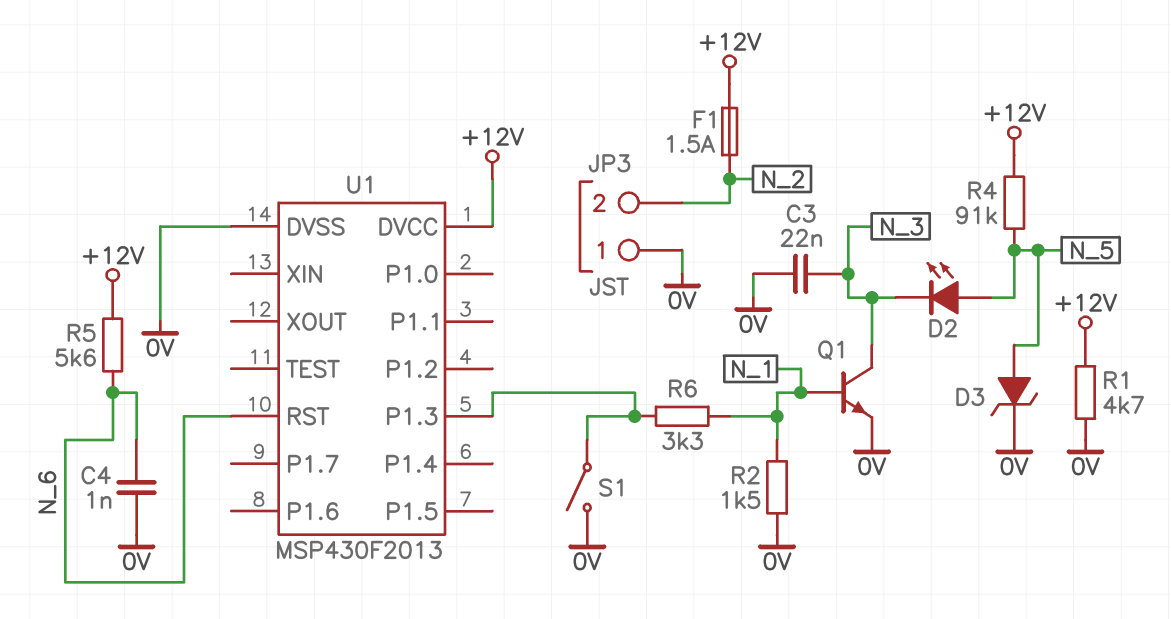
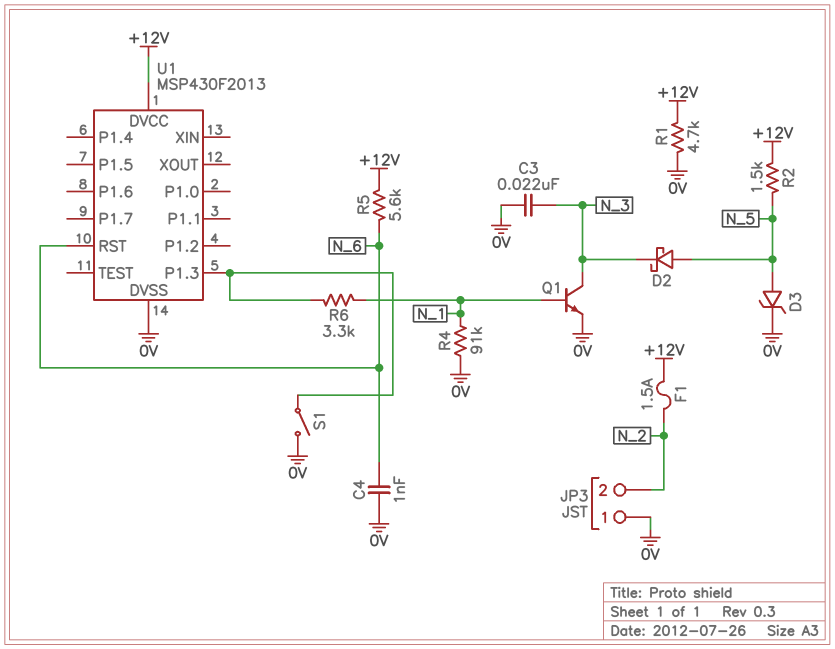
D2: LED (A N_5, K N_3) -> schottky (A N_5, K N_3)
R2: 1.5k (0V, N_1) -> 1.5k (+12V, N_5)
R4: 91k (+12V, N_5) -> 91k (0V, N_1)

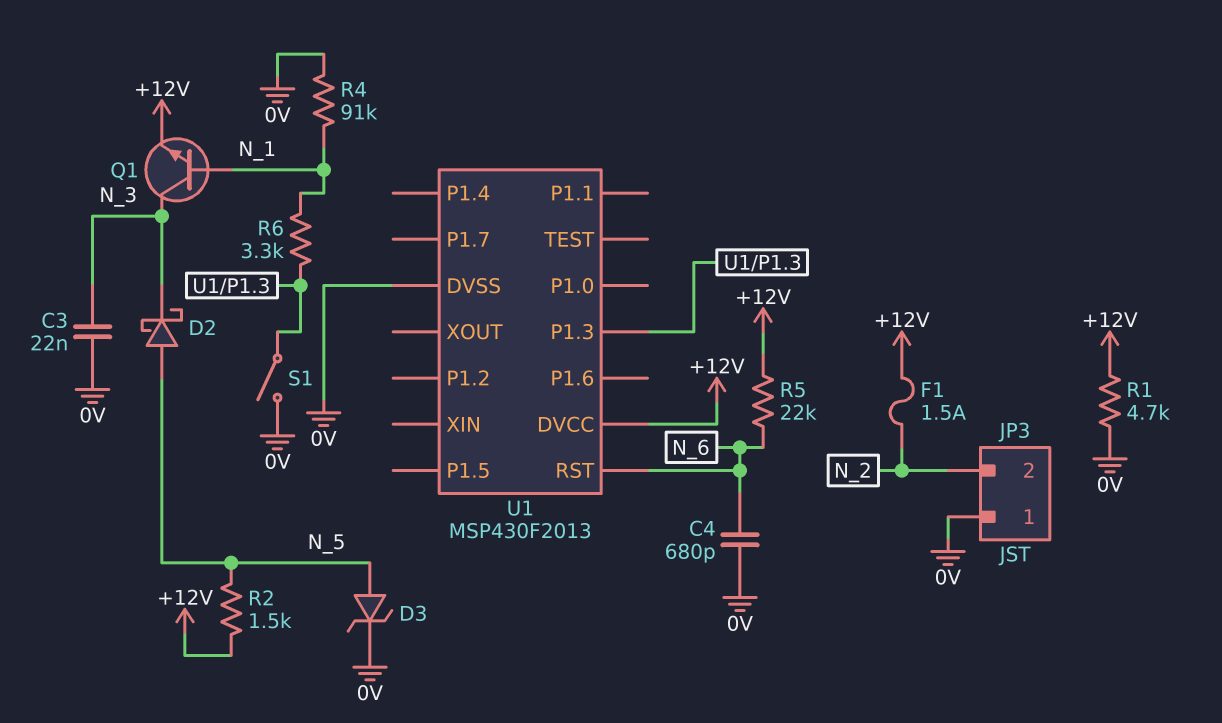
C4: 1nF (0V, N_6) -> 680pF (0V, N_6)
Q1: NPN (B N_1, C N_3, E 0V) -> NPN (B N_1, C N_3, E +12V)
R5: 5.6k (+12V, N_6) -> 22k (+12V, N_6)

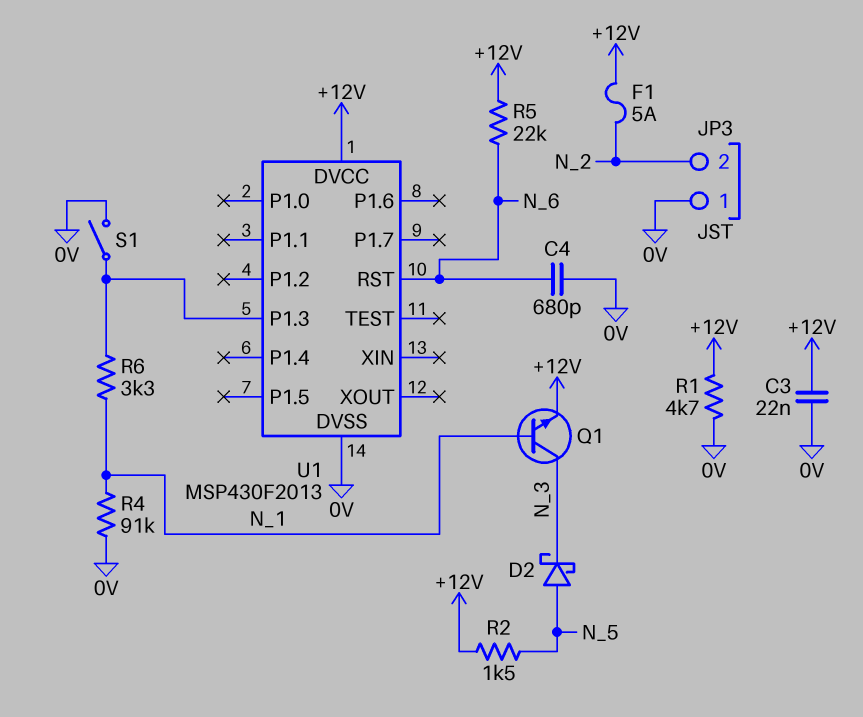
C3: 22nF (0V, N_3) -> 22nF (+12V, 0V)
D3: zener (A N_5, K 0V) -> none
F1: 1.5A (+12V, N_2) -> 5A (+12V, N_2)

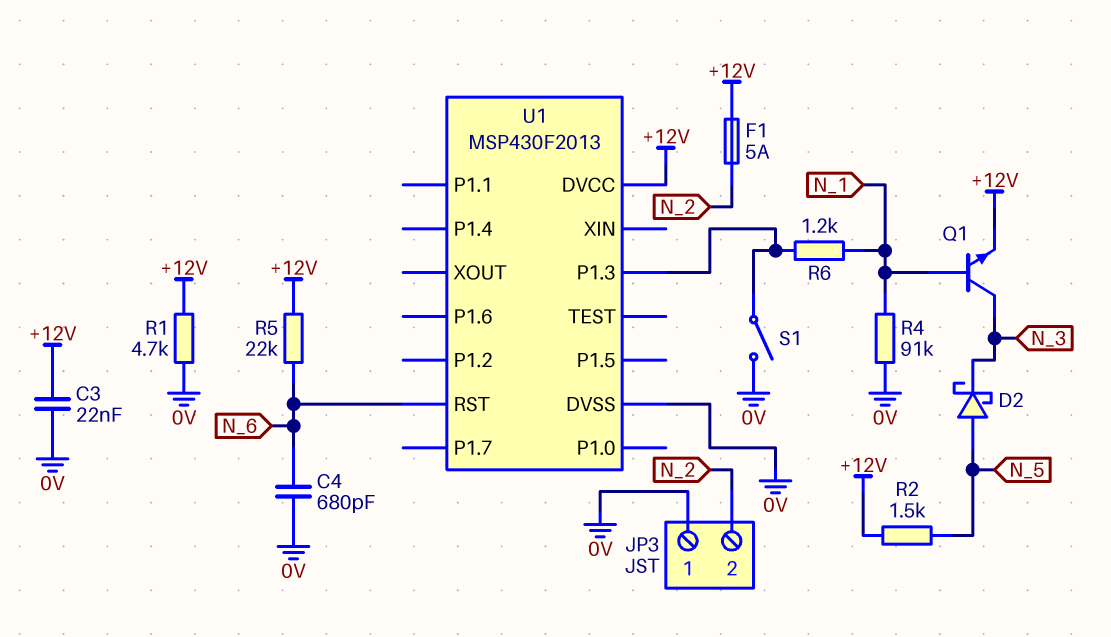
R6: 3.3k (N_1, U1/P1.3) -> 1.2k (N_1, U1/P1.3)

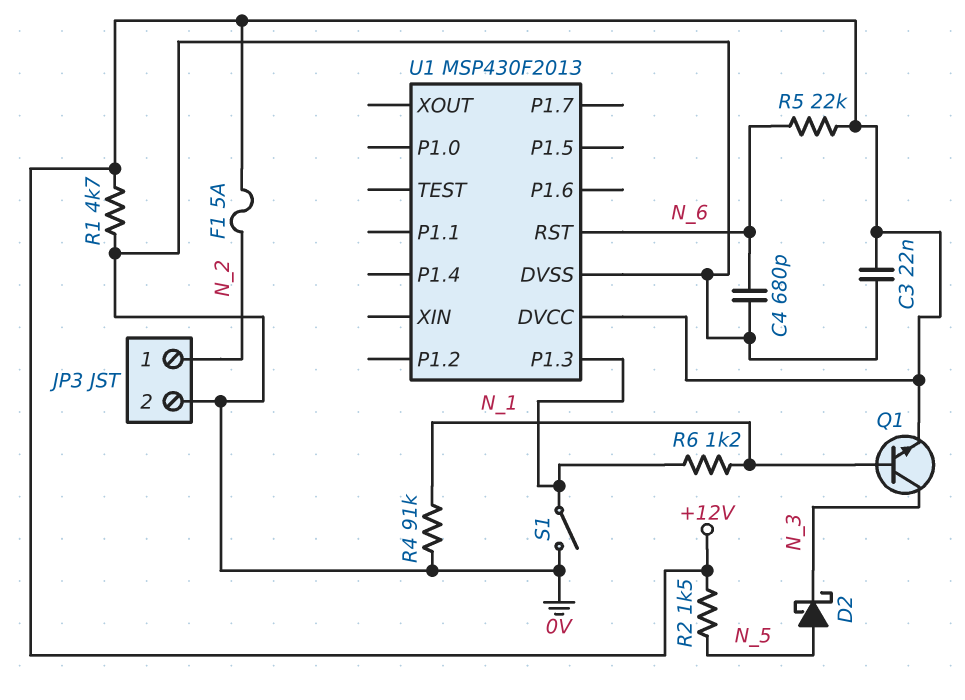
JP3 pin 1: 0V -> N_2
JP3 pin 2: N_2 -> 0V

